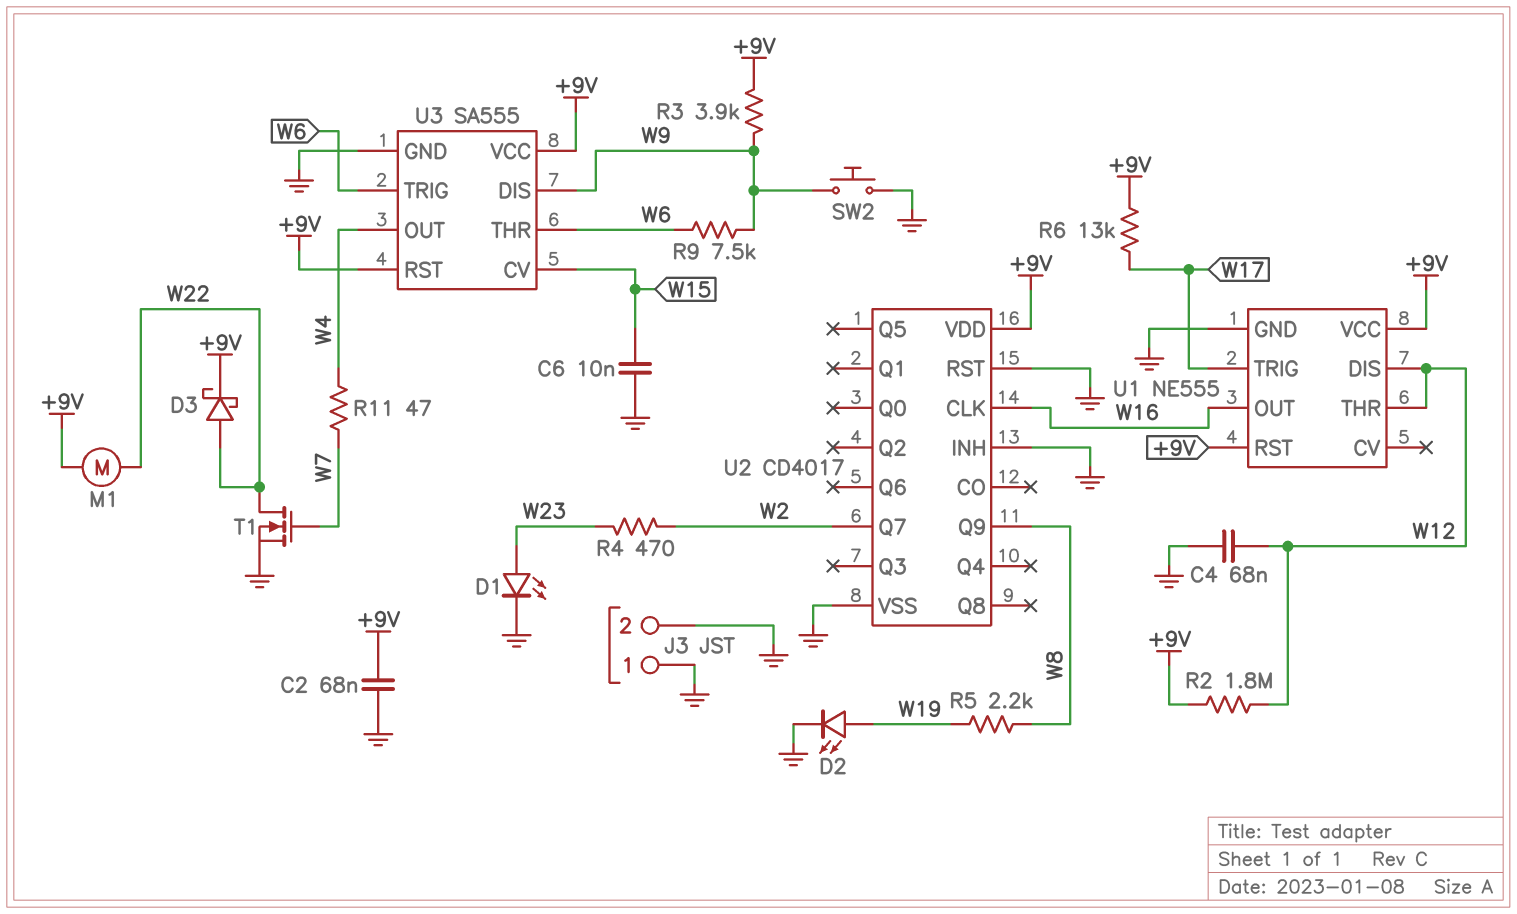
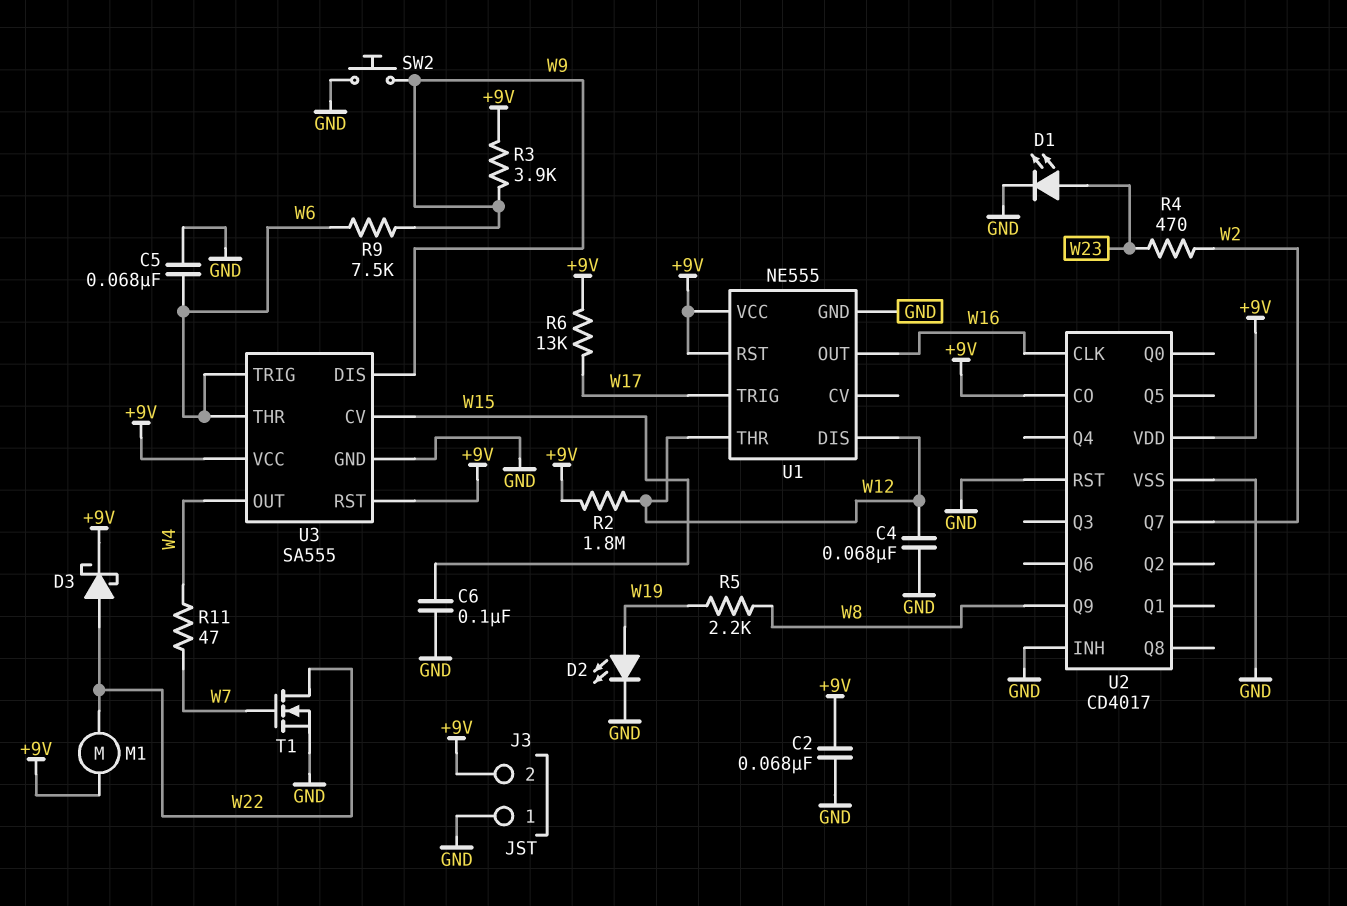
C5: none -> 68nF (GND, W6)
C6: 10nF (GND, W15) -> 100nF (GND, W15)
J3 pin 2: GND -> +9V
U2 pin CO: none -> +9V

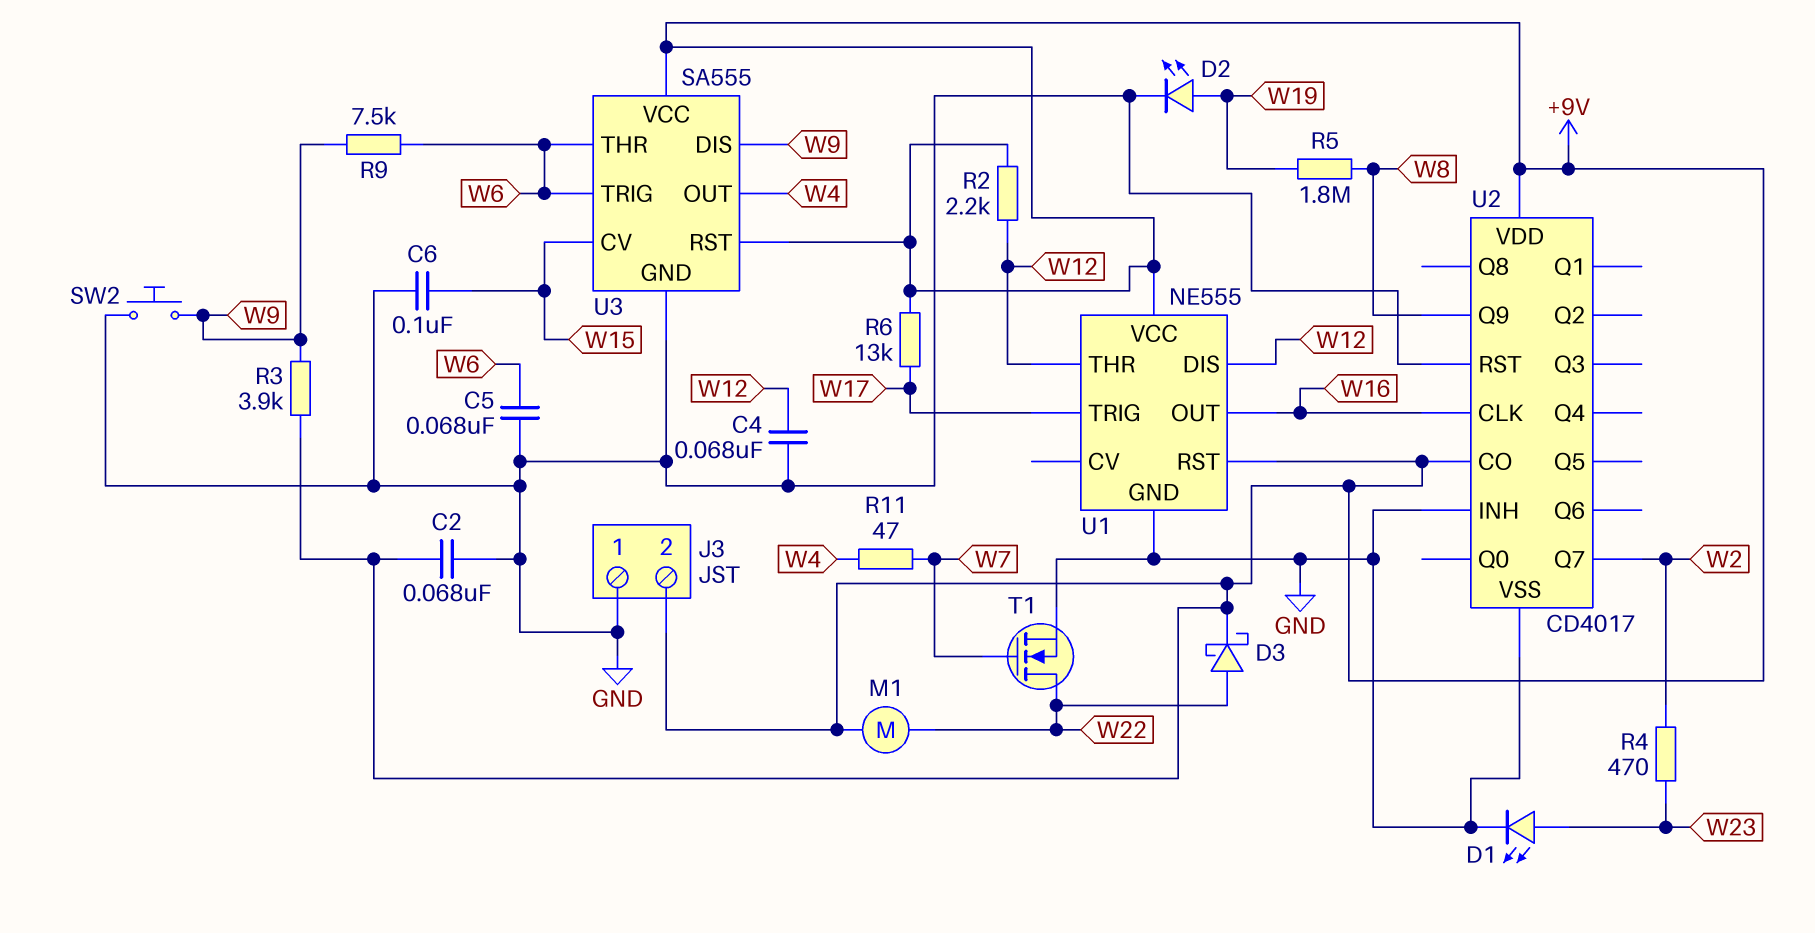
R2: 1.8M (+9V, W12) -> 2.2k (+9V, W12)
R5: 2.2k (W8, W19) -> 1.8M (W8, W19)

